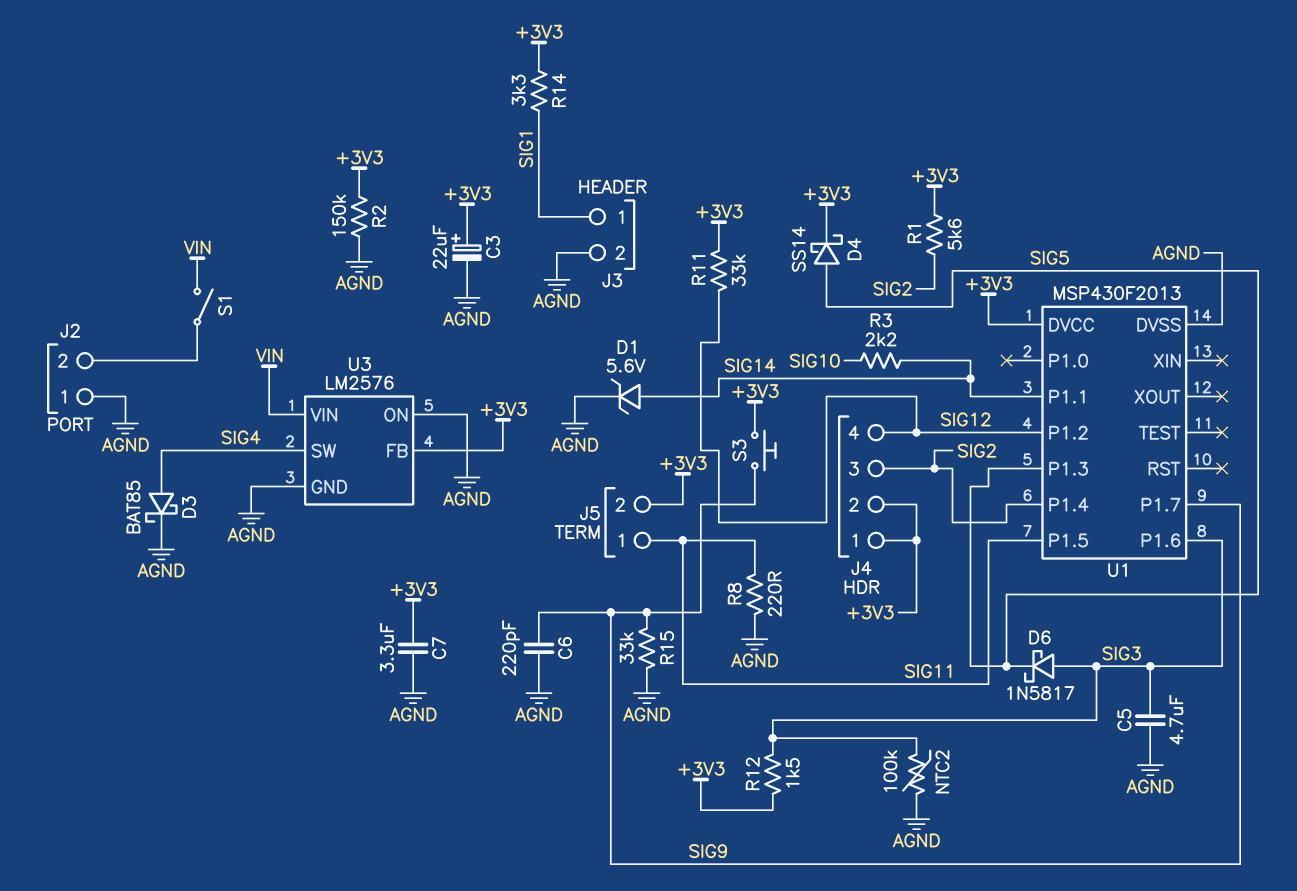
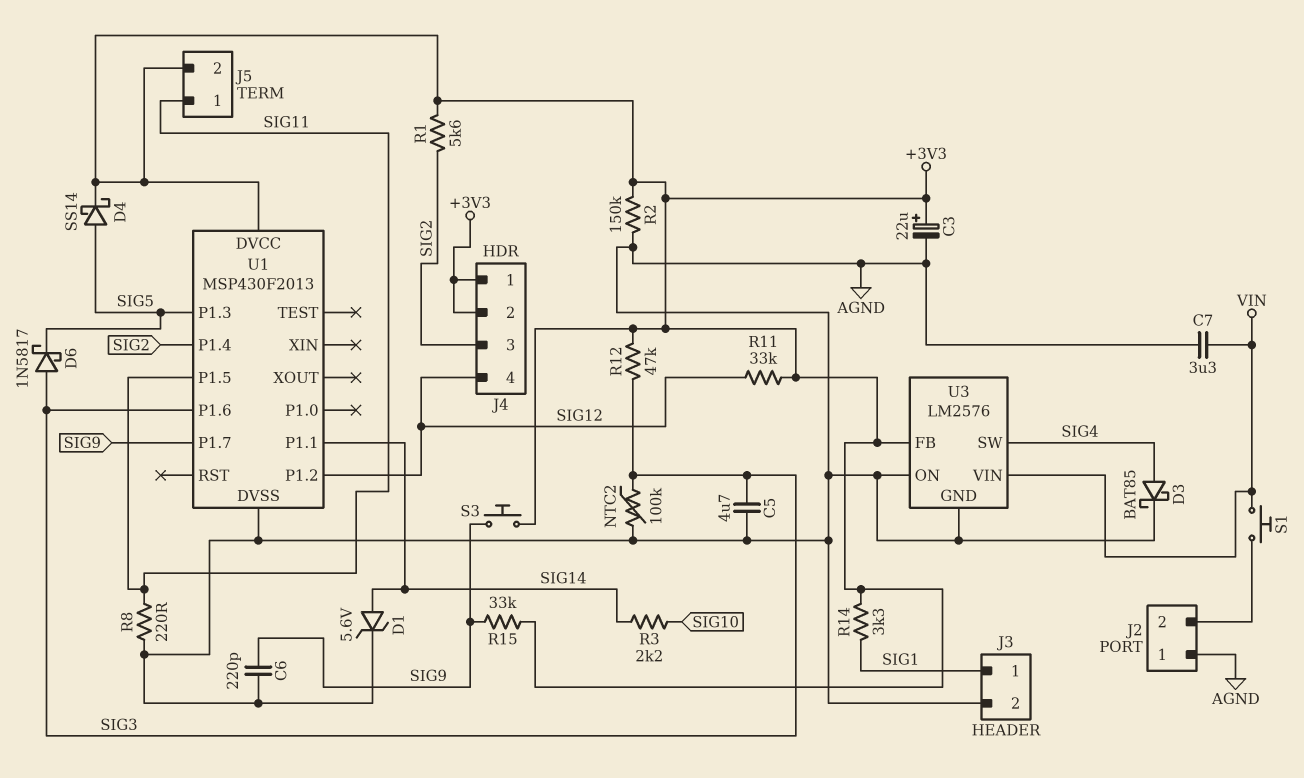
C7: 3.3uF (+3V3, AGND) -> 3.3uF (AGND, VIN)
R12: 1.5k (+3V3, SIG3) -> 47k (+3V3, SIG3)
R15: 33k (AGND, SIG9) -> 33k (+3V3, SIG9)
S1: switch (J2/2, VIN) -> button (J2/2, VIN)

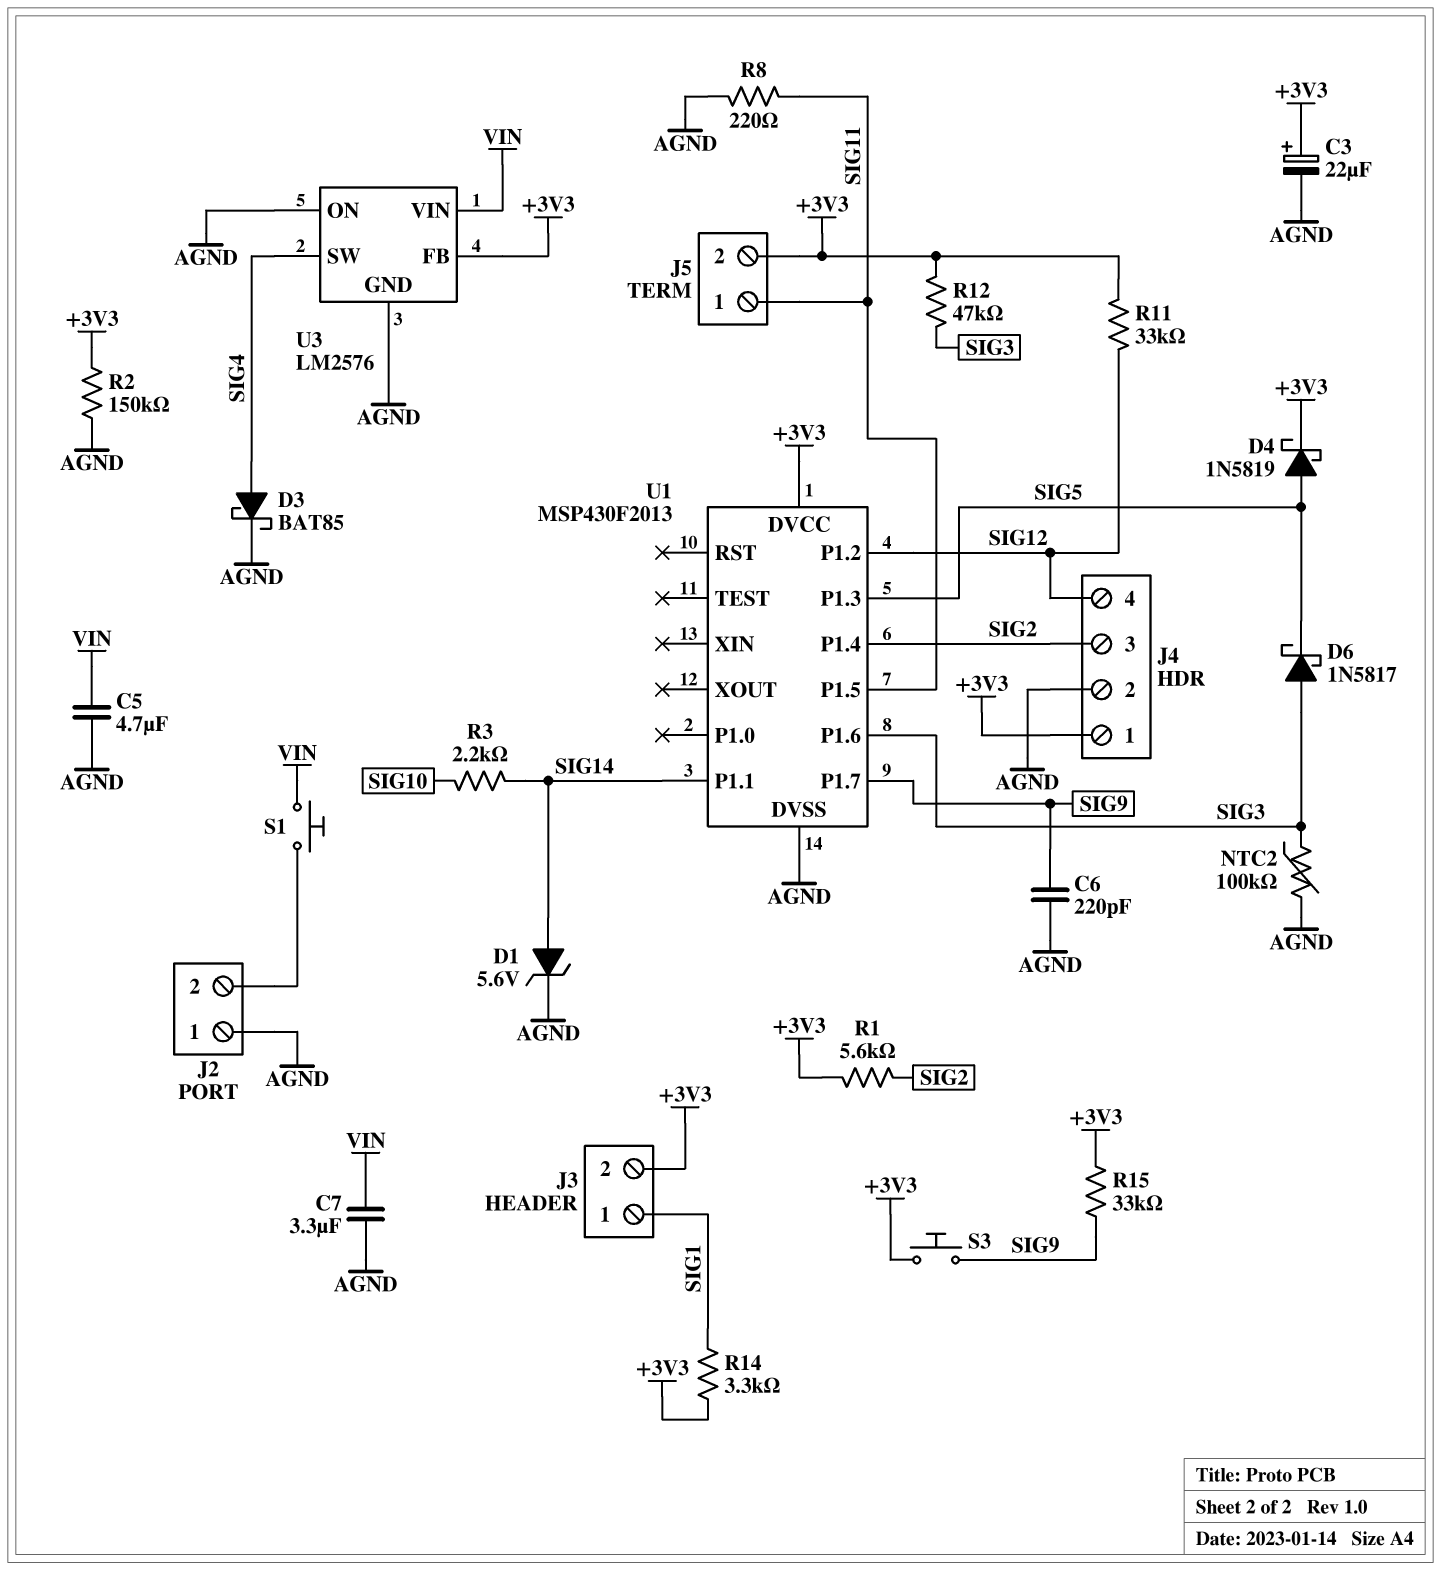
C5: 4.7uF (AGND, SIG3) -> 4.7uF (AGND, VIN)
D4: schottky SS14 (A SIG5, K +3V3) -> schottky 1N5819 (A SIG5, K +3V3)
J3 pin 2: AGND -> +3V3
J4 pin 2: +3V3 -> AGND

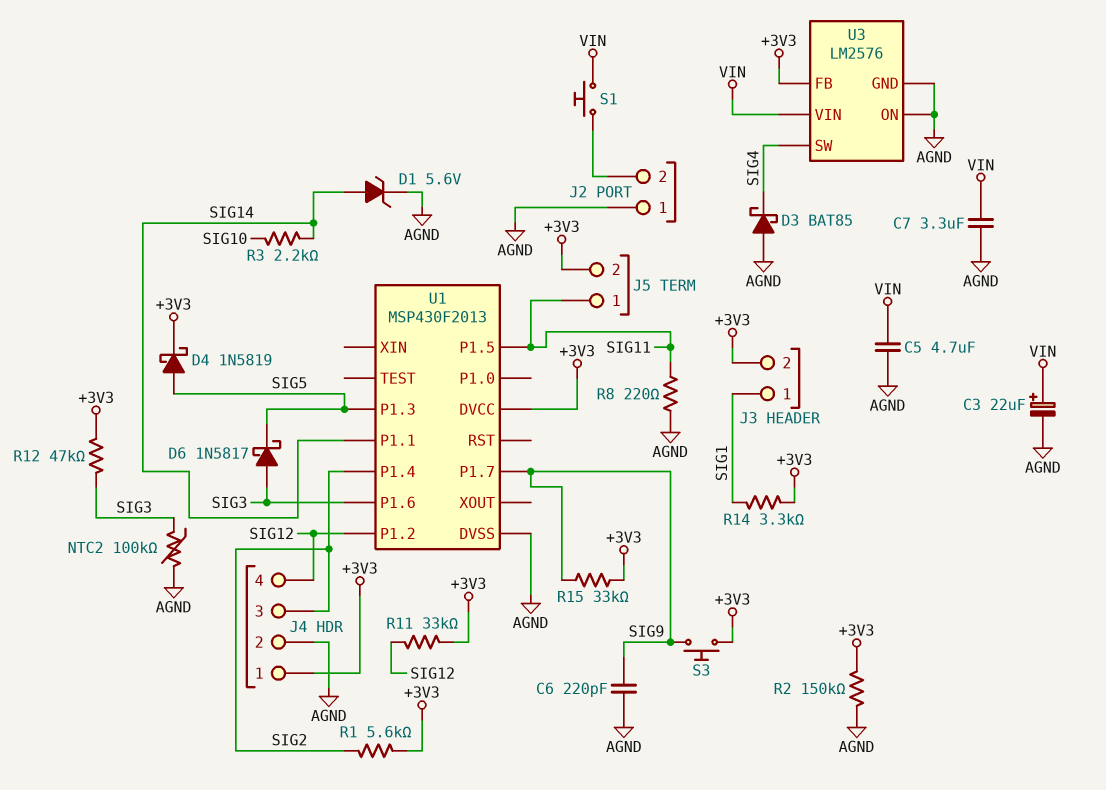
C3: 22uF (plus +3V3, minus AGND) -> 22uF (plus VIN, minus AGND)
D3: schottky BAT85 (A SIG4, K AGND) -> schottky BAT85 (A AGND, K SIG4)

